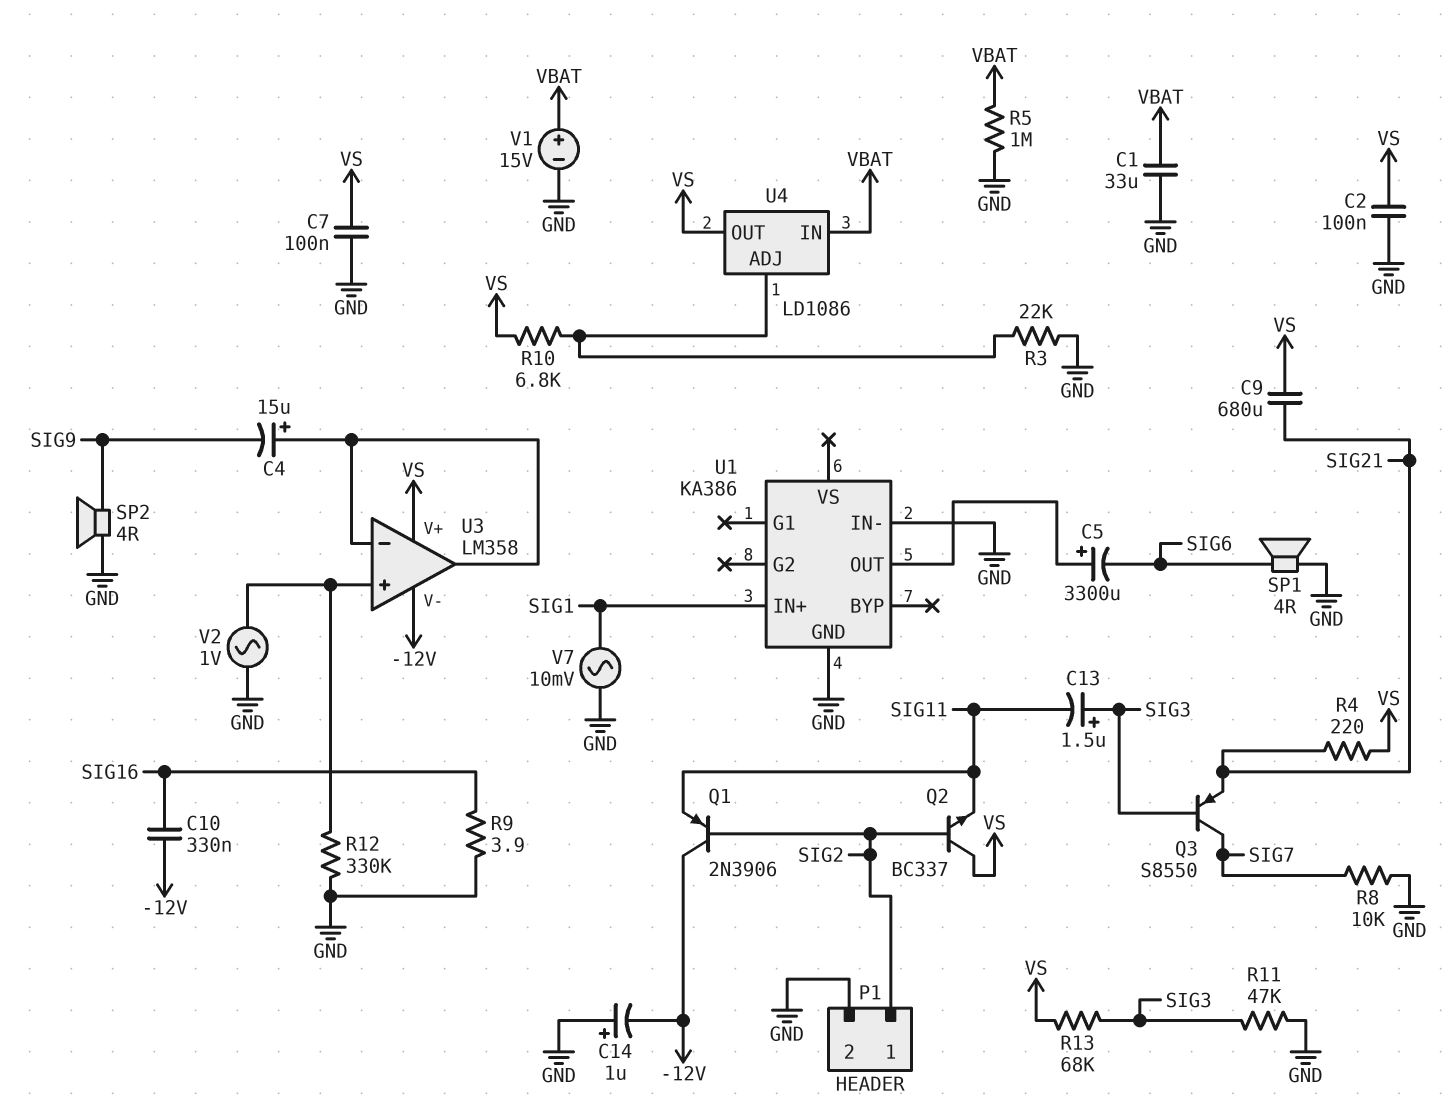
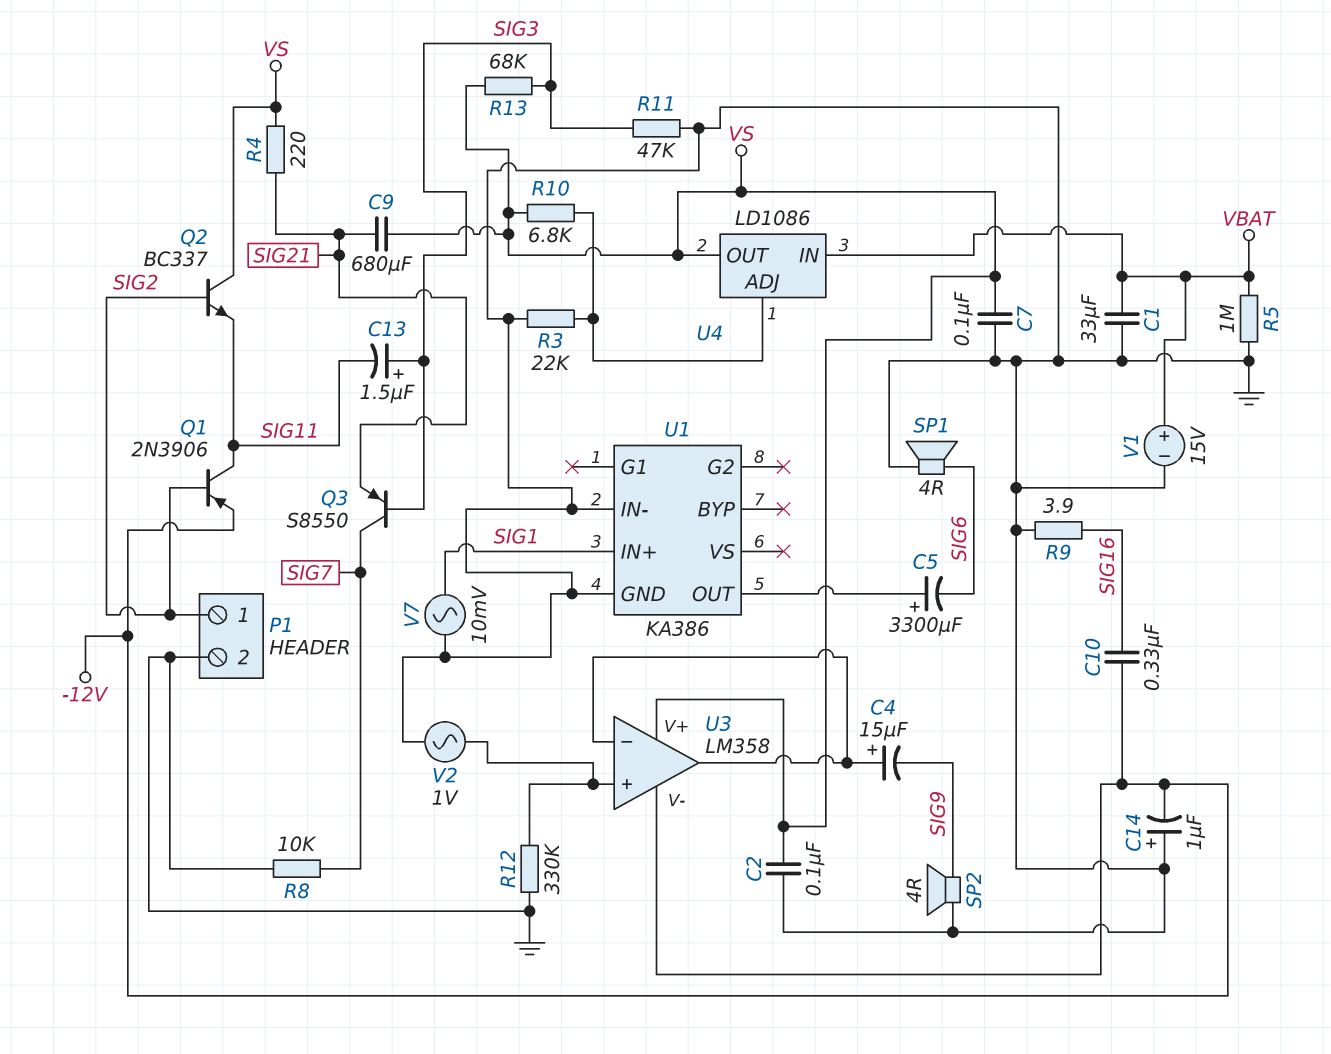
Q1: PNP 2N3906 (B SIG2, C -12V, E SIG11) -> PNP 2N3906 (B SIG2, C SIG11, E -12V)

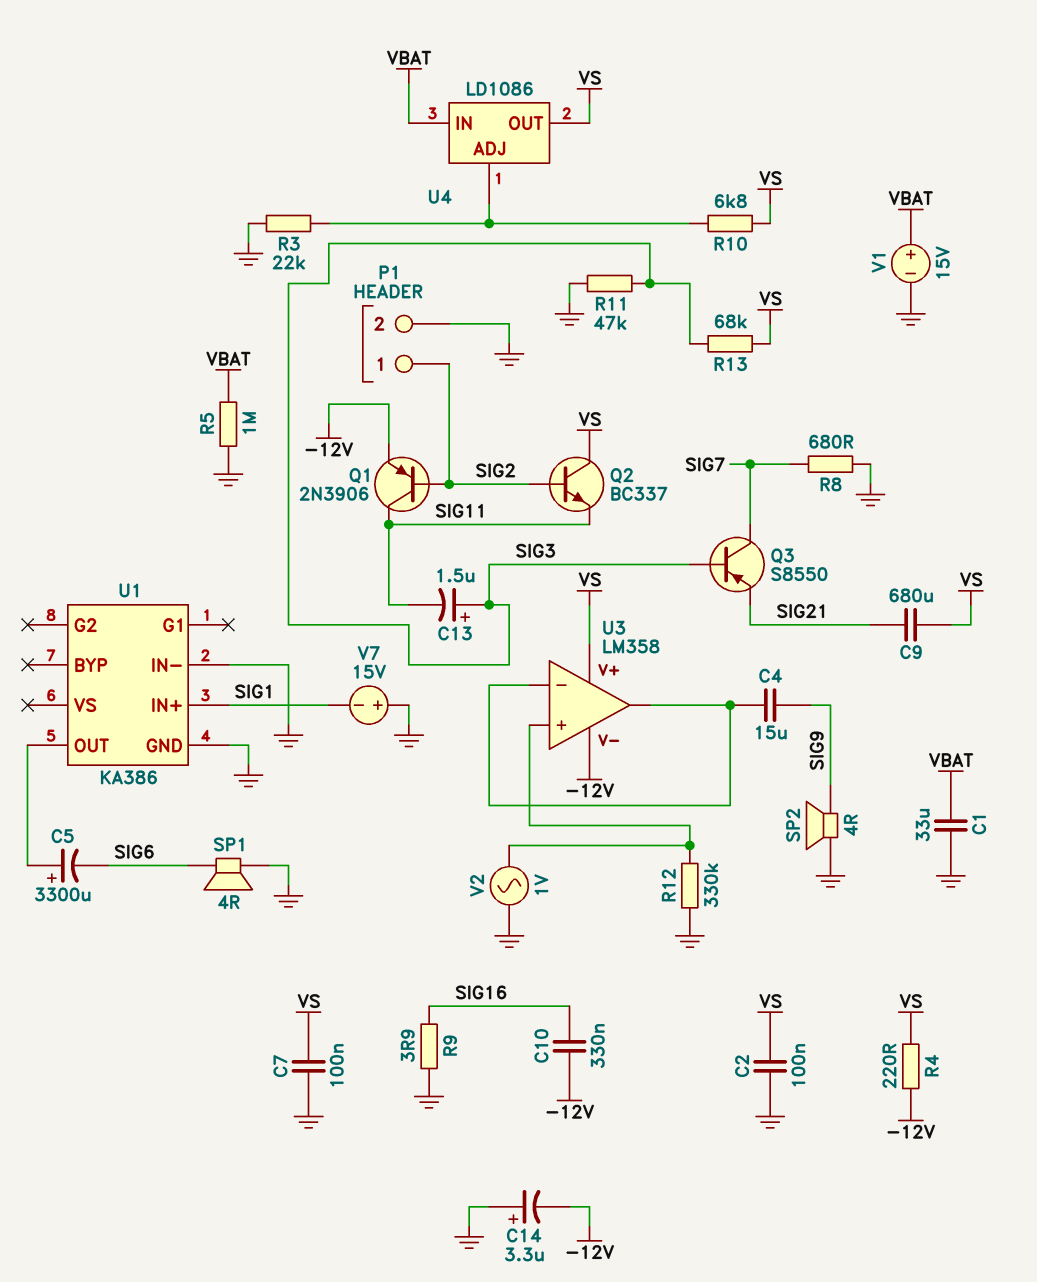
C4: 15uF (plus U3/in-, minus SIG9) -> 15uF (SIG9, U3/in-)
C14: 1uF (plus GND, minus -12V) -> 3.3uF (plus GND, minus -12V)
R4: 220 (SIG21, VS) -> 220 (-12V, VS)
R8: 10k (GND, SIG7) -> 680 (GND, SIG7)
V7: AC 10mV (GND, SIG1) -> 15V (plus GND, minus SIG1)

